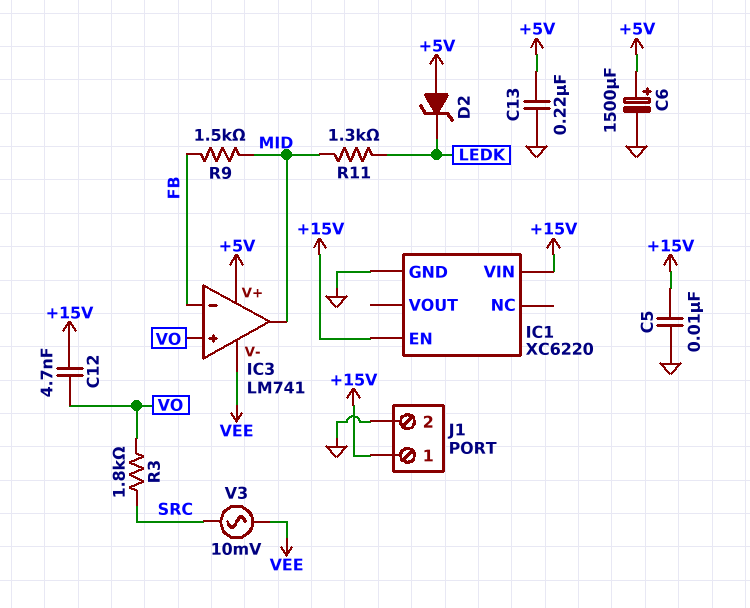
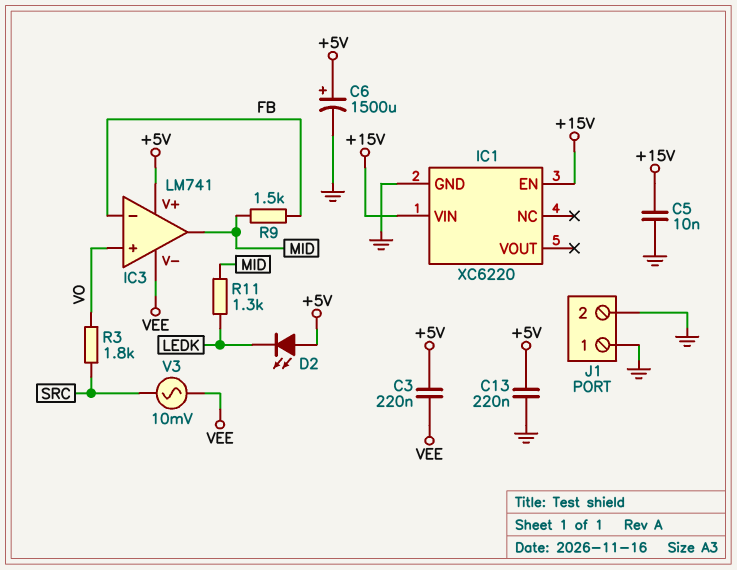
C3: none -> 220nF (+5V, VEE)
C12: 4.7nF (+15V, VO) -> none
D2: zener (A +5V, K LEDK) -> LED (A +5V, K LEDK)
J1 pin 1: +15V -> GND

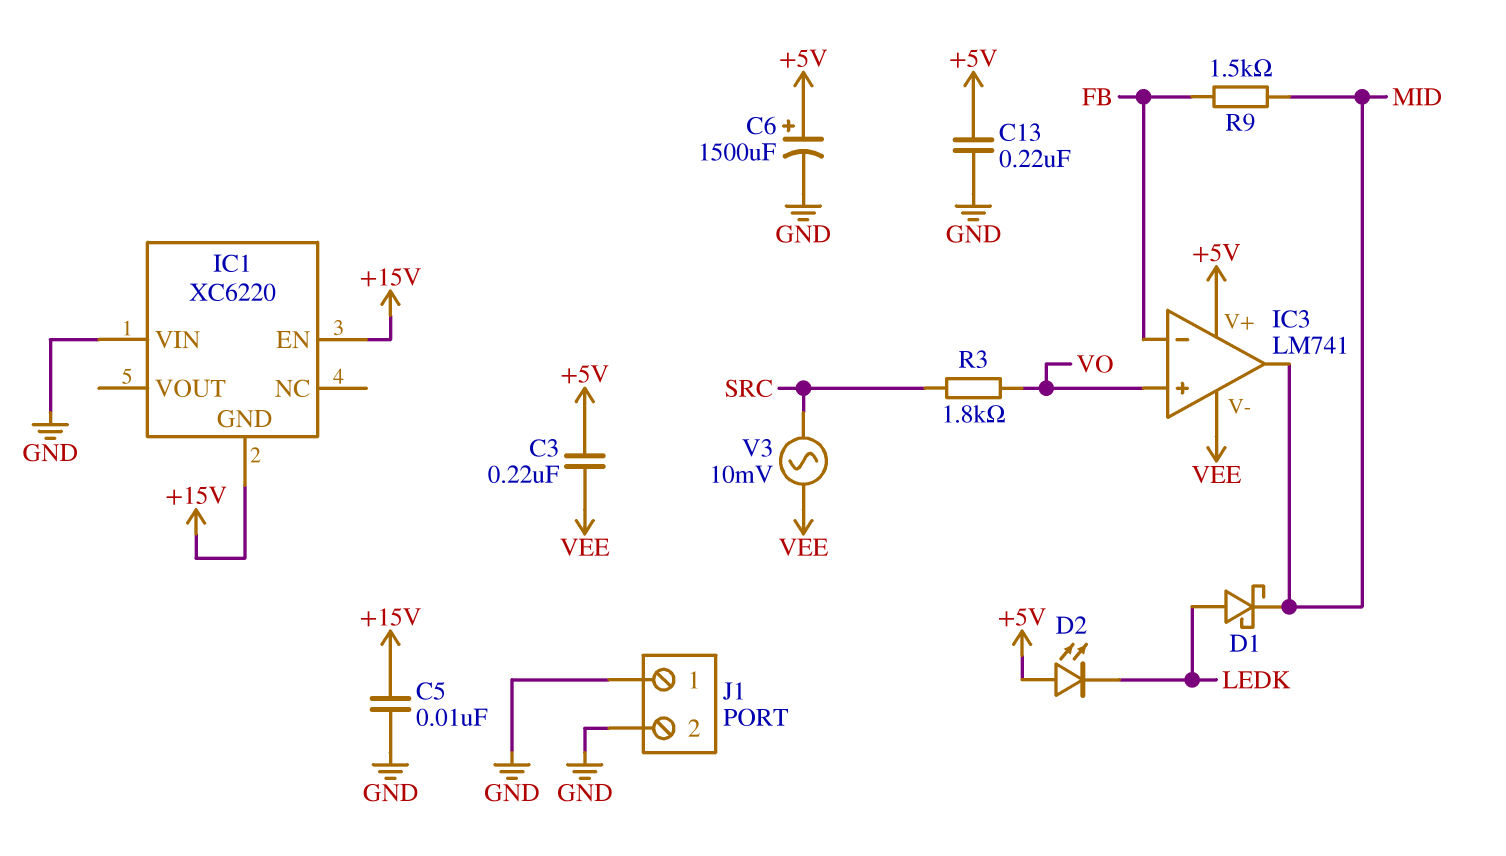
D1: none -> schottky (A LEDK, K MID)
IC1 pin GND: GND -> +15V
IC1 pin VIN: +15V -> GND
R11: 1.3k (LEDK, MID) -> none

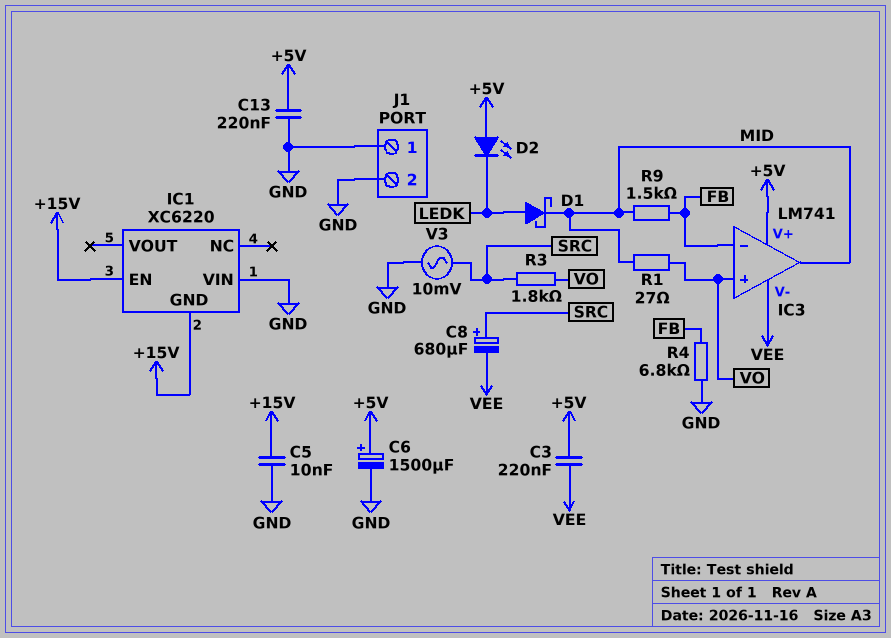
C8: none -> 680uF (plus SRC, minus VEE)
R1: none -> 27 (MID, VO)
R4: none -> 6.8k (FB, GND)
V3: AC 10mV (SRC, VEE) -> AC 10mV (GND, SRC)

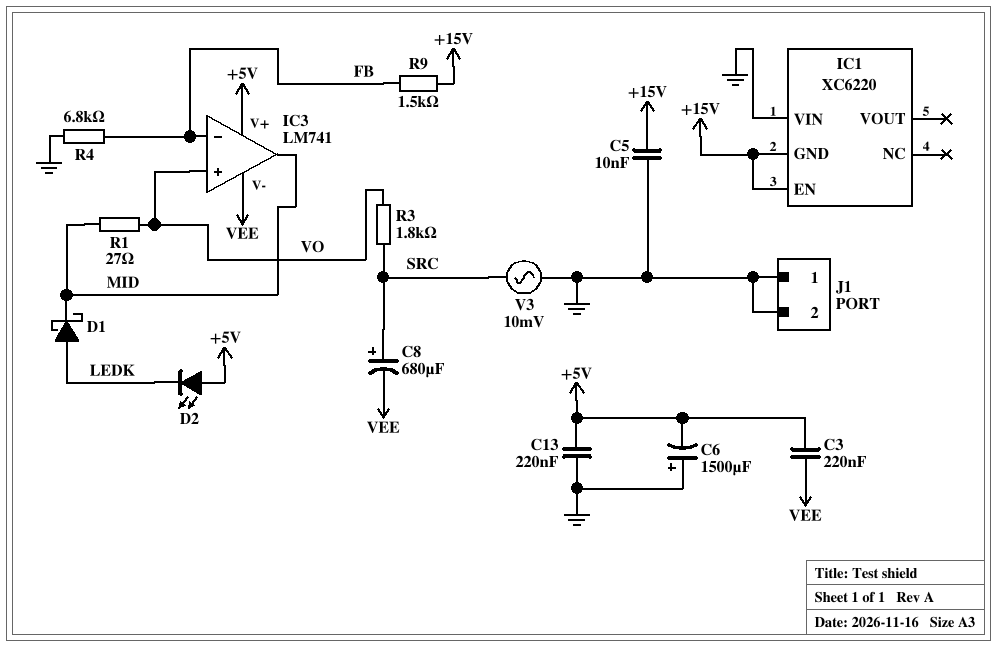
C6: 1500uF (plus +5V, minus GND) -> 1500uF (plus GND, minus +5V)
R9: 1.5k (FB, MID) -> 1.5k (+15V, FB)

